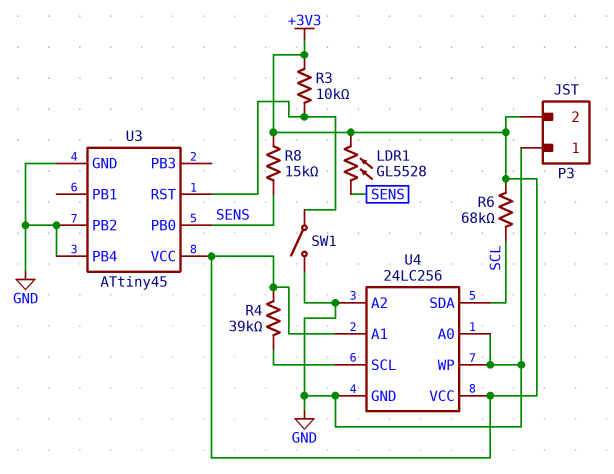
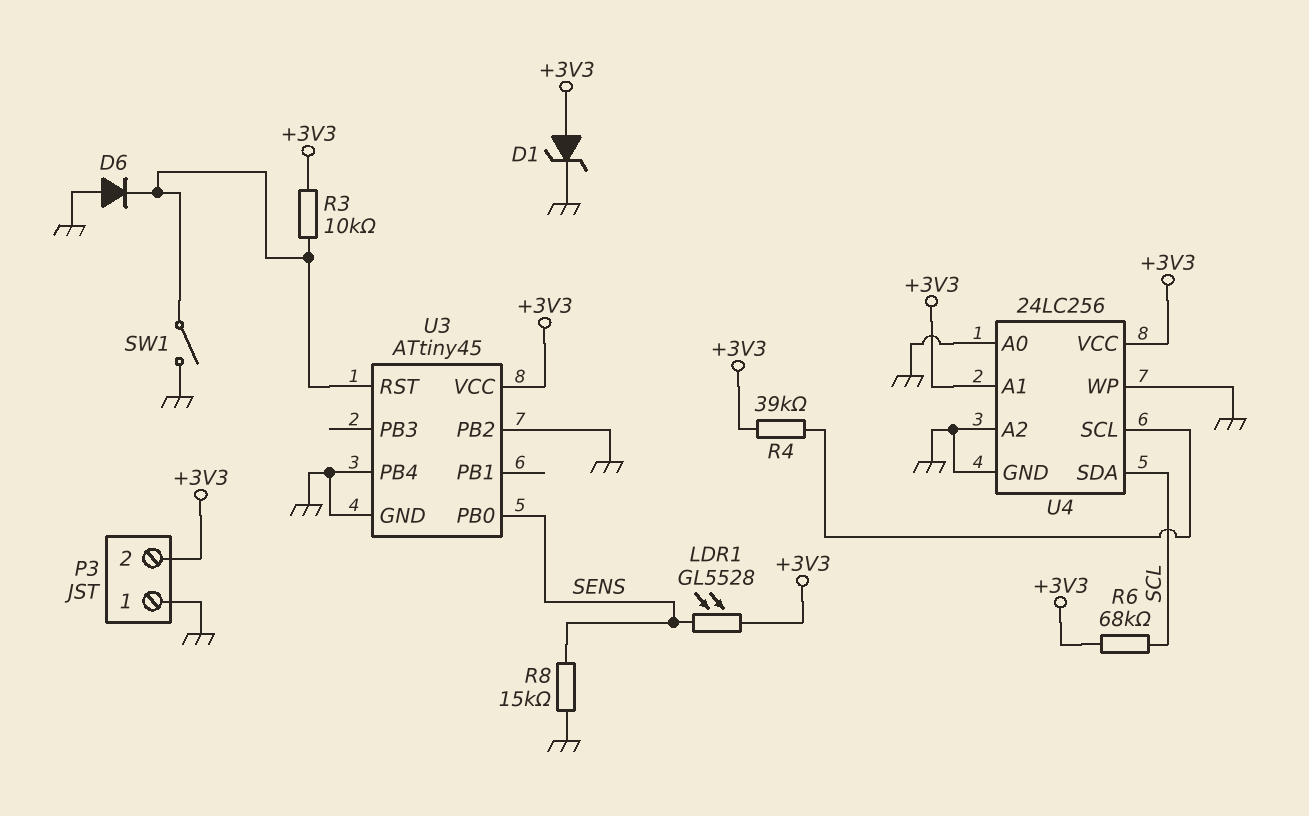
D1: none -> zener (A +3V3, K GND)
D6: none -> diode (A GND, K U3/RST)
R8: 15k (+3V3, SENS) -> 15k (GND, SENS)

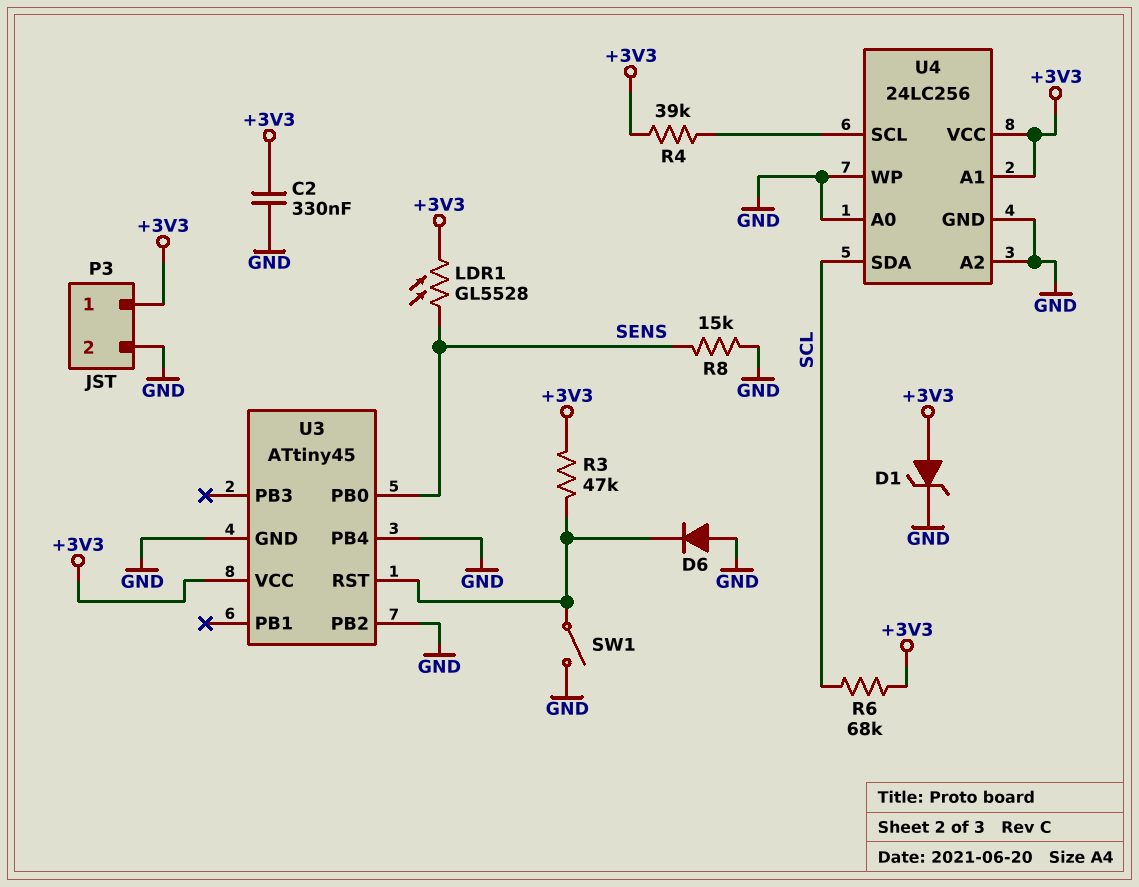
C2: none -> 330nF (+3V3, GND)
P3 pin 1: GND -> +3V3
P3 pin 2: +3V3 -> GND
R3: 10k (+3V3, U3/RST) -> 47k (+3V3, U3/RST)

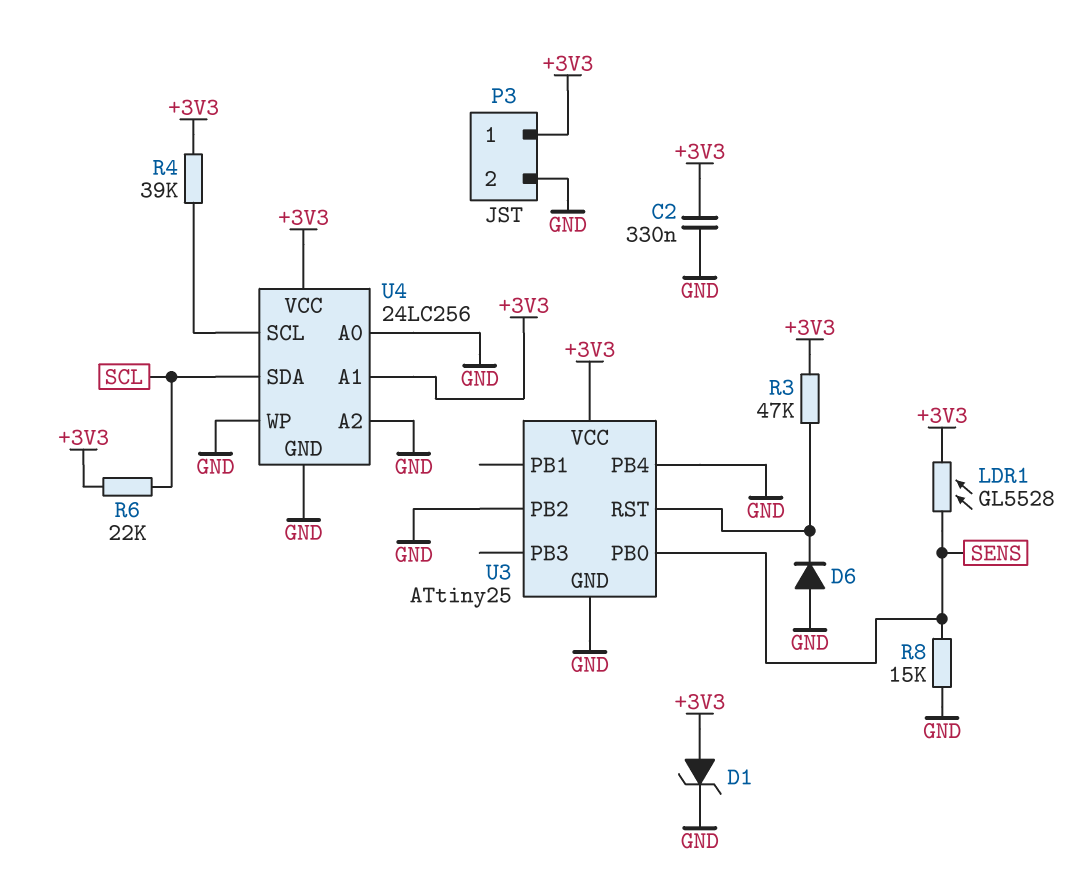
R6: 68k (+3V3, SCL) -> 22k (+3V3, SCL)
SW1: switch (GND, U3/RST) -> none
U3: ATtiny45 -> ATtiny25

